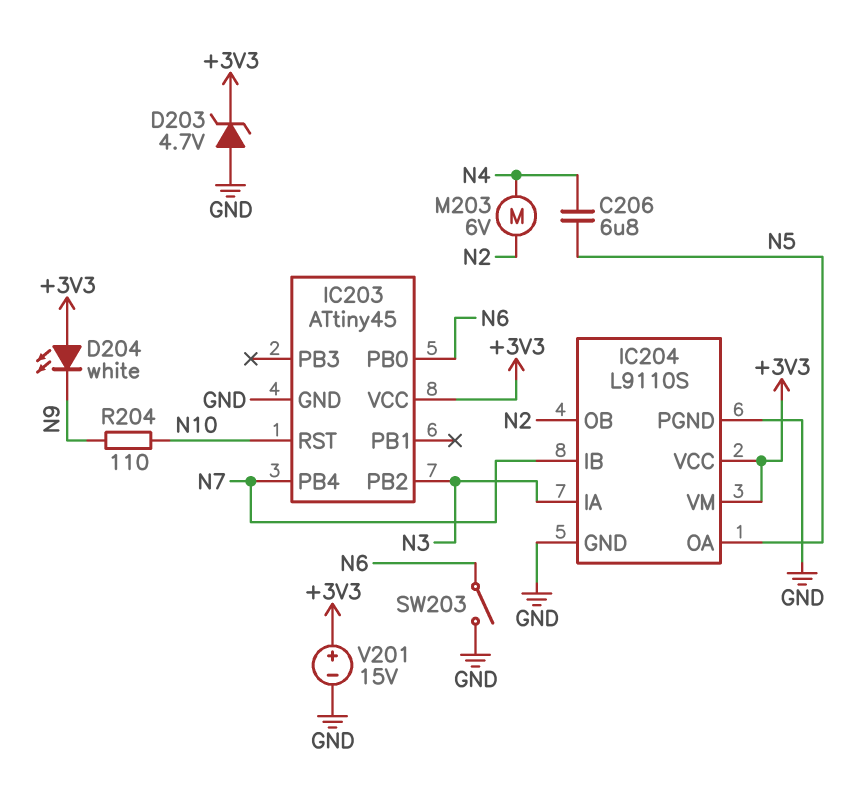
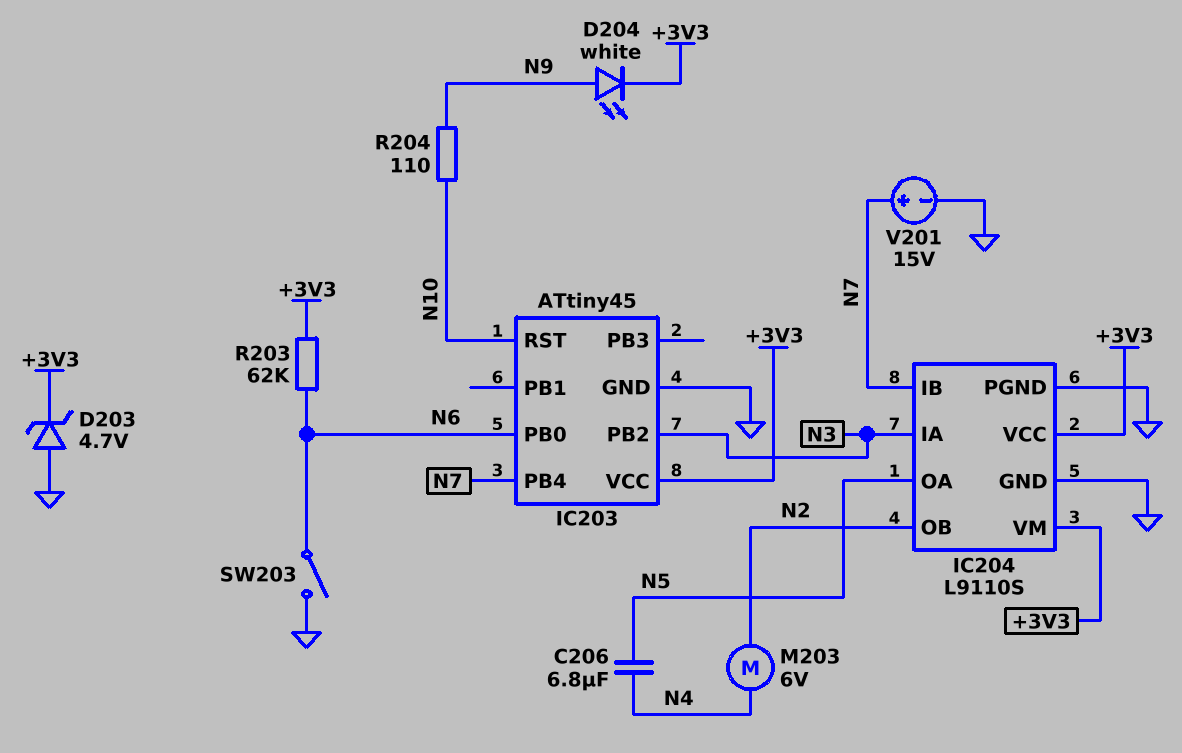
D204: LED white (A +3V3, K N9) -> LED white (A N9, K +3V3)
R203: none -> 62k (+3V3, N6)
V201: 15V (plus +3V3, minus GND) -> 15V (plus N7, minus GND)

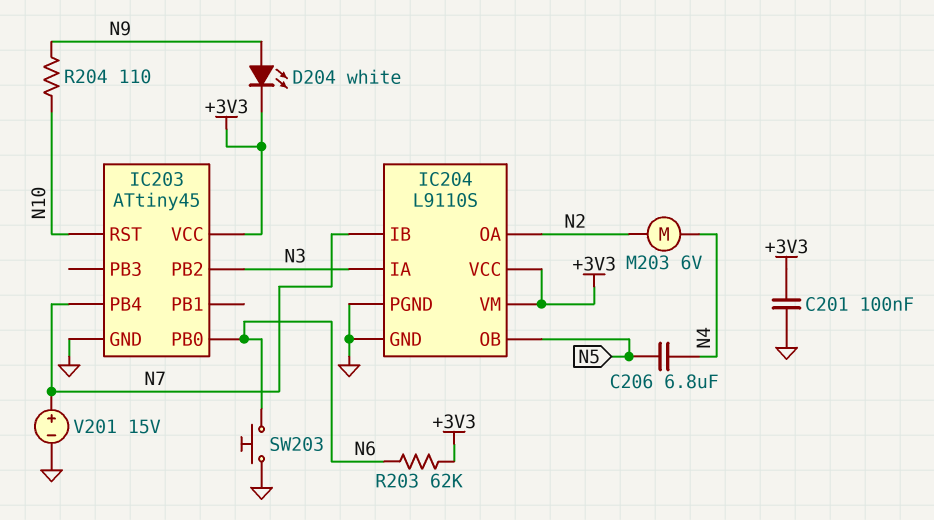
C201: none -> 100nF (+3V3, GND)
D203: zener 4.7V (A GND, K +3V3) -> none
IC204 pin OA: N5 -> N2
IC204 pin OB: N2 -> N5
SW203: switch (GND, N6) -> button (GND, N6)

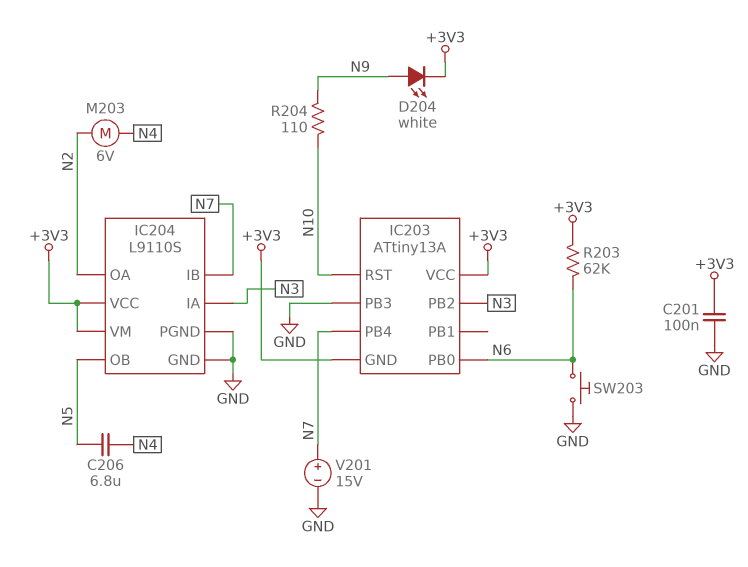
IC203: ATtiny45 -> ATtiny13A
IC203 pin GND: GND -> +3V3
IC203 pin PB3: none -> GND

